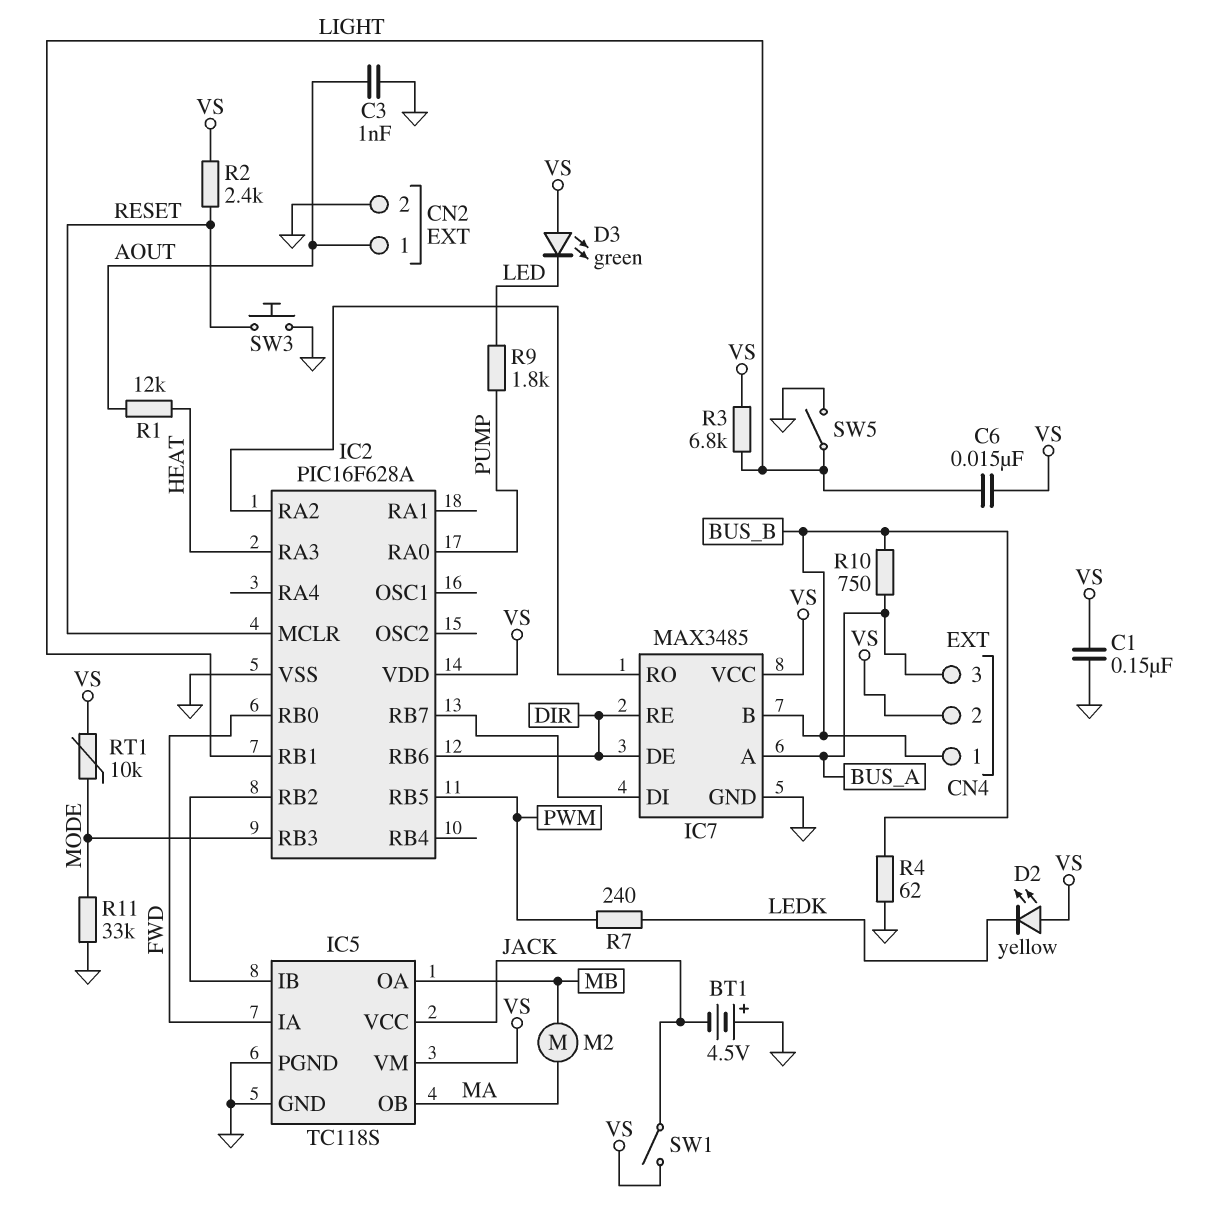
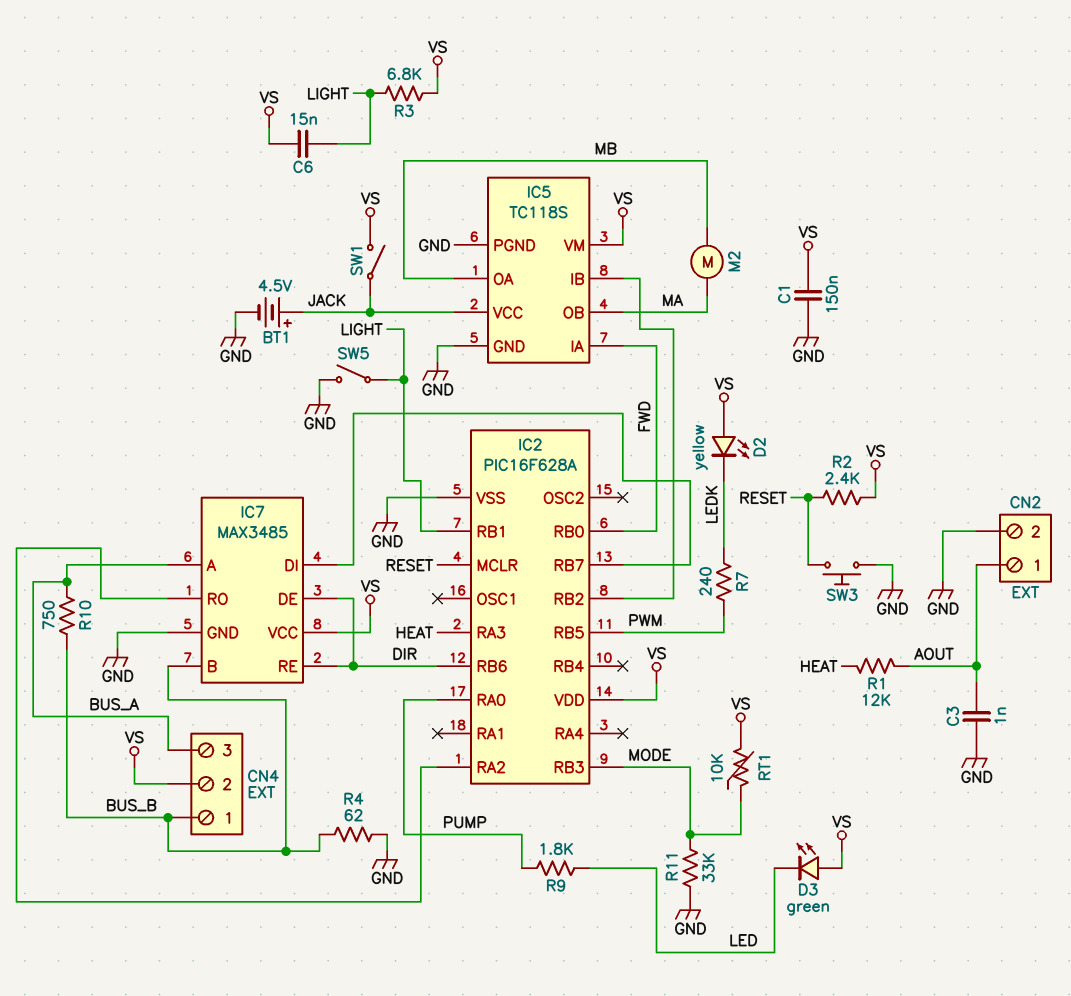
BT1: 4.5V (plus GND, minus JACK) -> 4.5V (plus JACK, minus GND)

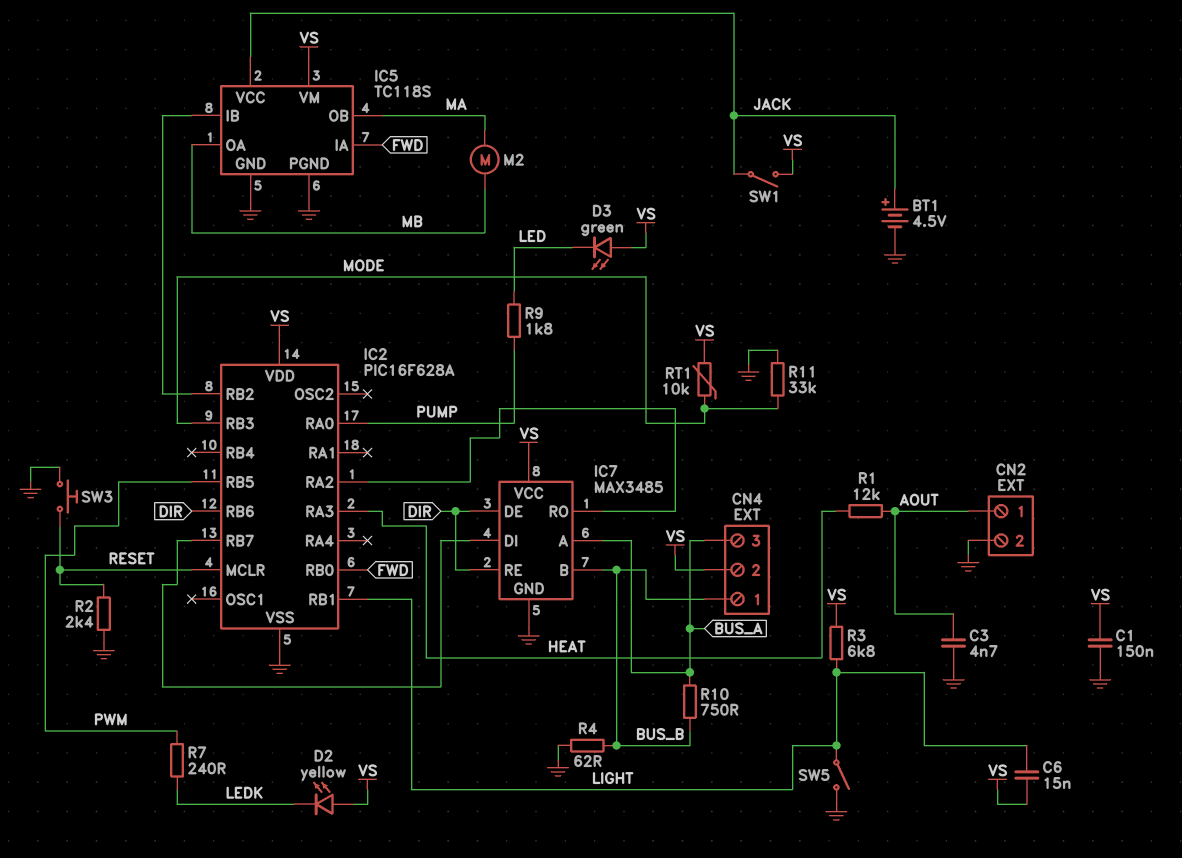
C3: 1nF (AOUT, GND) -> 4.7nF (AOUT, GND)
R2: 2.4k (RESET, VS) -> 2.4k (GND, RESET)

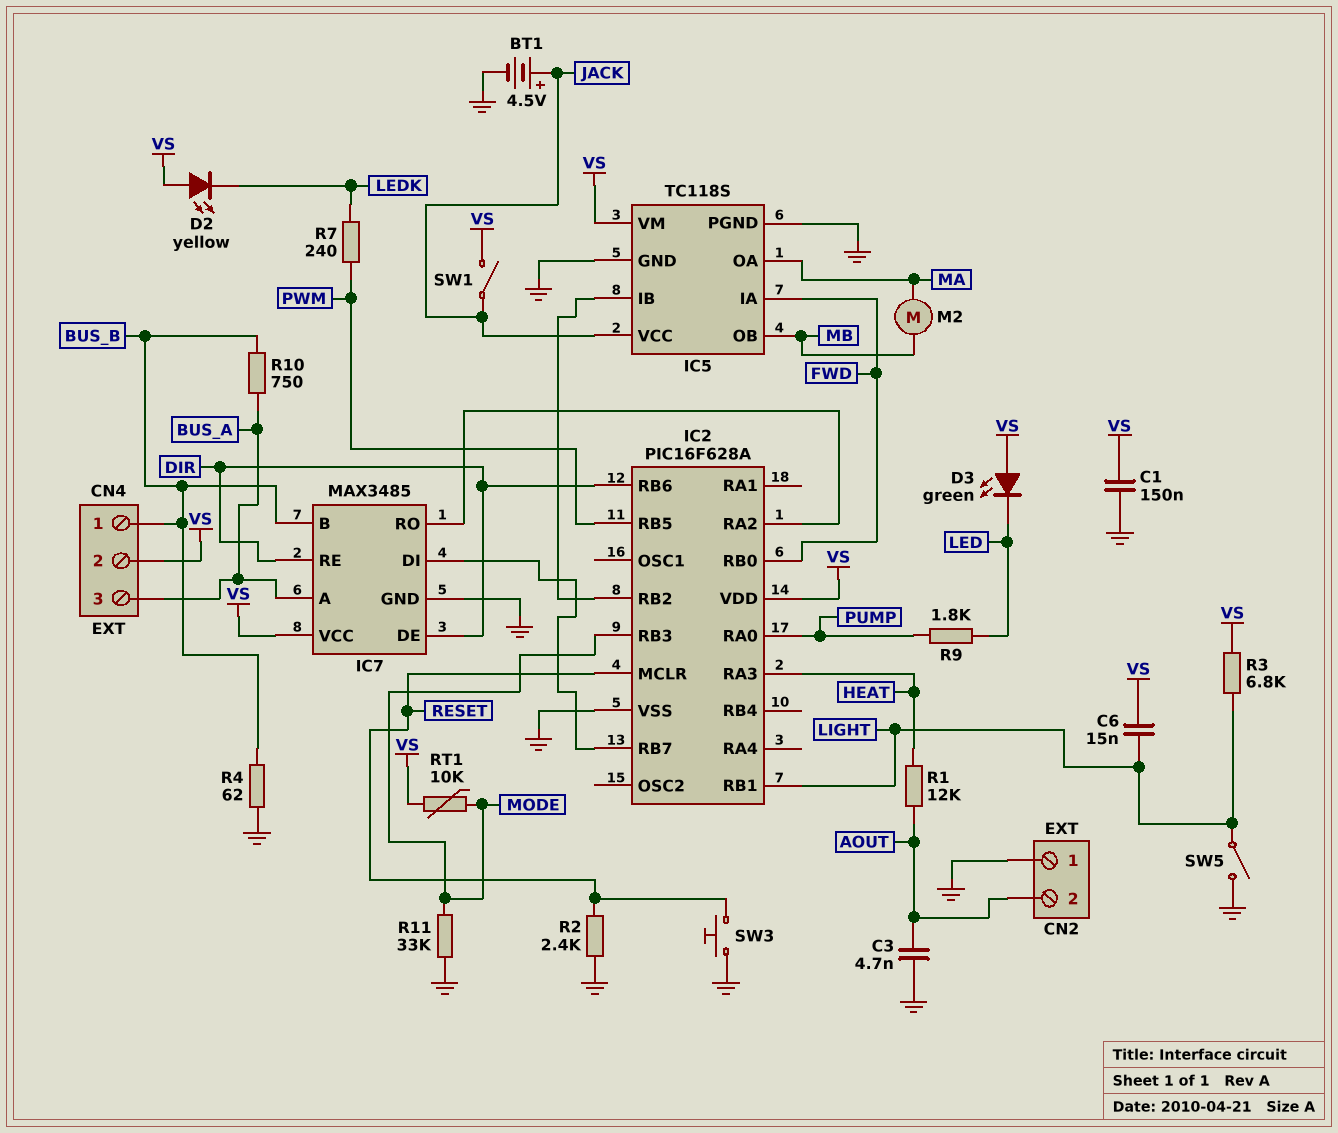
CN2 pin 1: AOUT -> GND
CN2 pin 2: GND -> AOUT
IC5 pin OA: MB -> MA
IC5 pin OB: MA -> MB

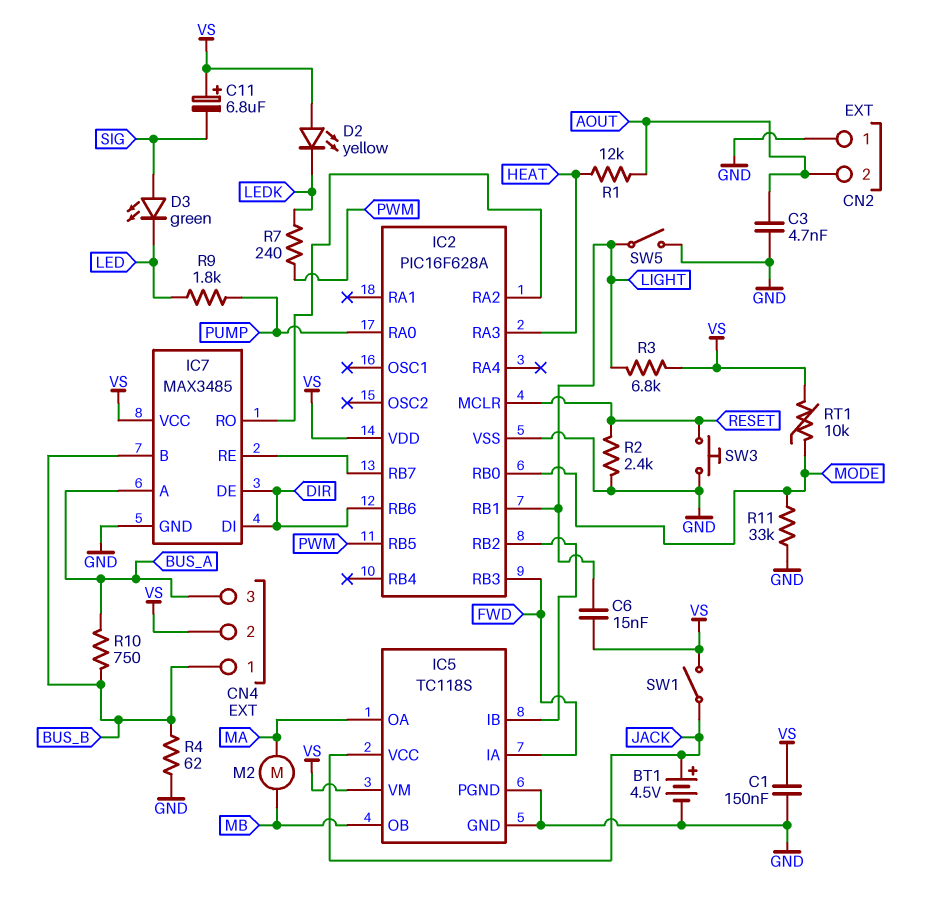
C11: none -> 6.8uF (plus VS, minus SIG)
D3: LED green (A VS, K LED) -> LED green (A SIG, K LED)
IC2 pin RB0: FWD -> MODE
IC2 pin RB3: MODE -> FWD
IC7 pin DI: IC2/RB7 -> DIR
IC7 pin RE: DIR -> IC2/RB7

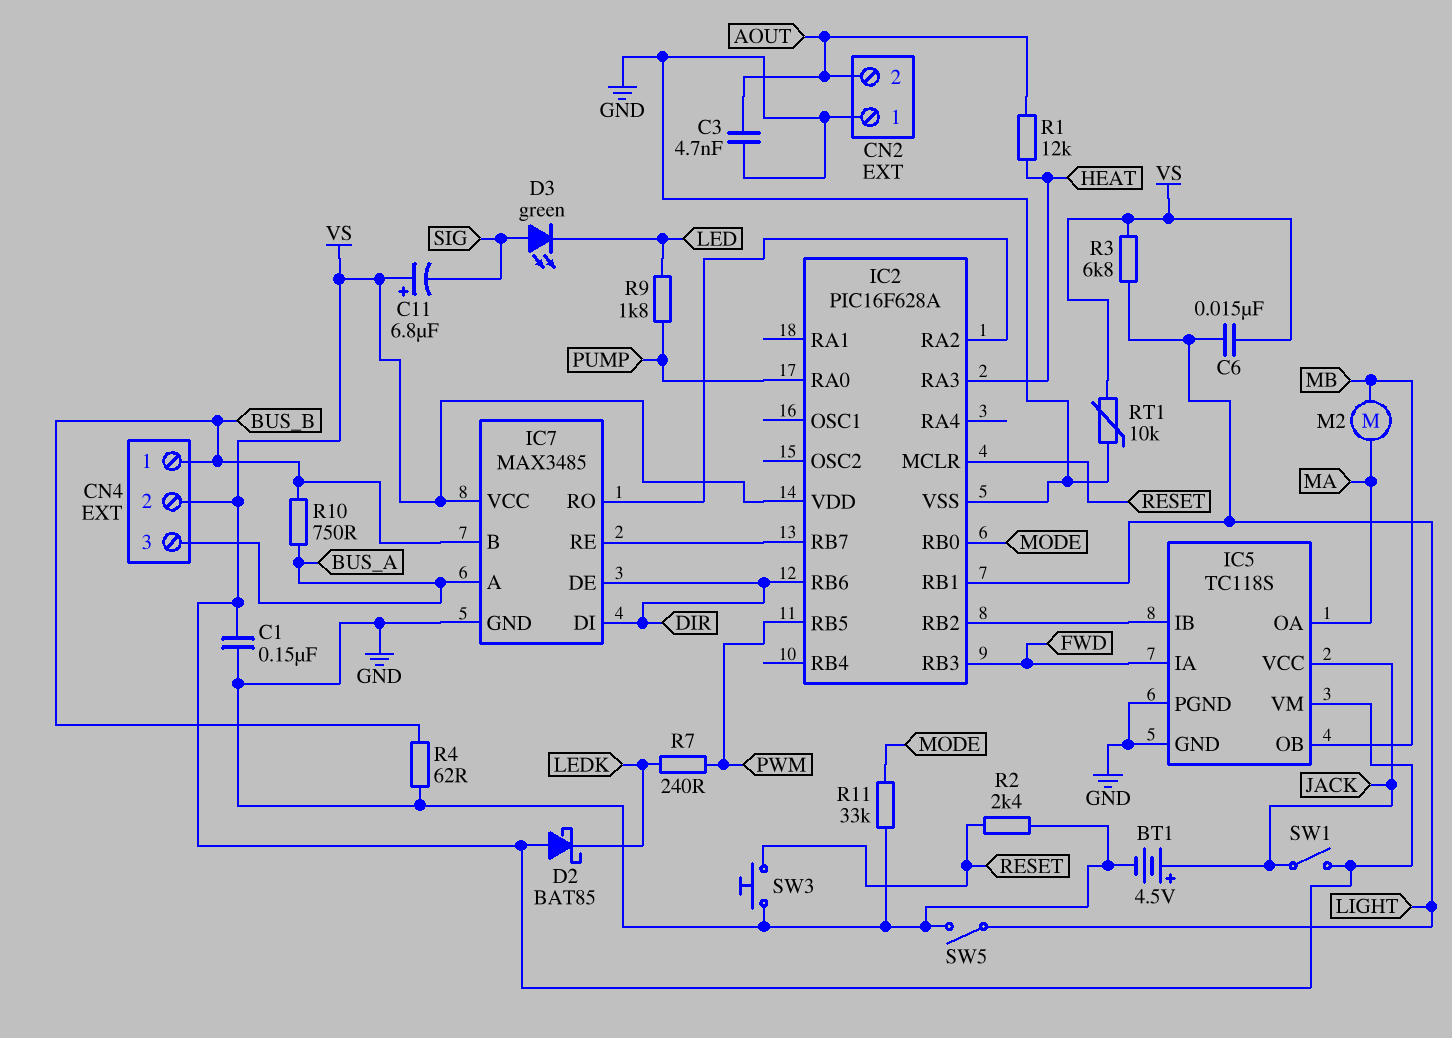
D2: LED yellow (A VS, K LEDK) -> schottky BAT85 (A VS, K LEDK)
RT1: 10k (MODE, VS) -> 10k (GND, VS)

